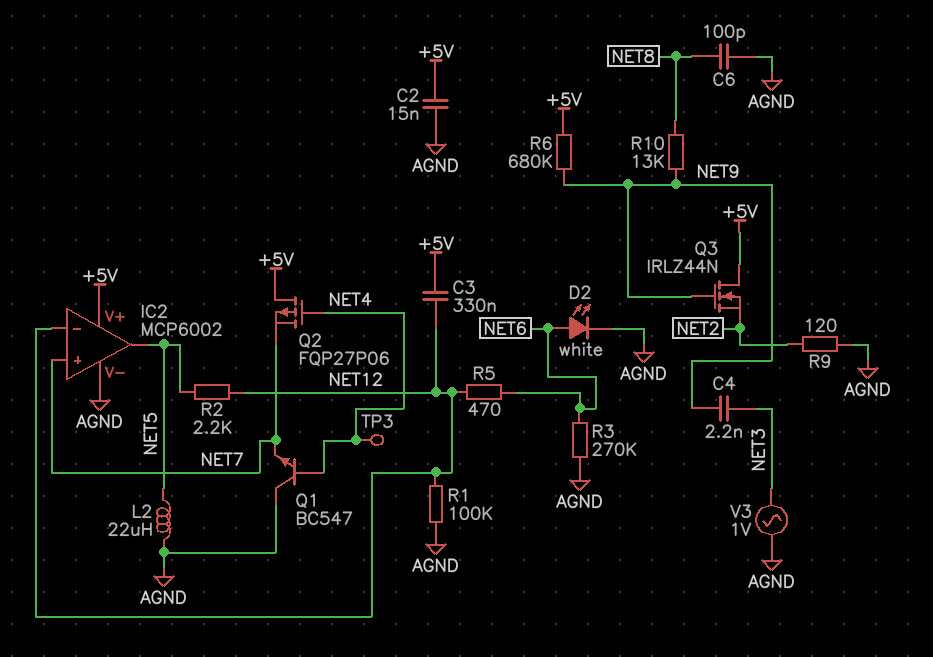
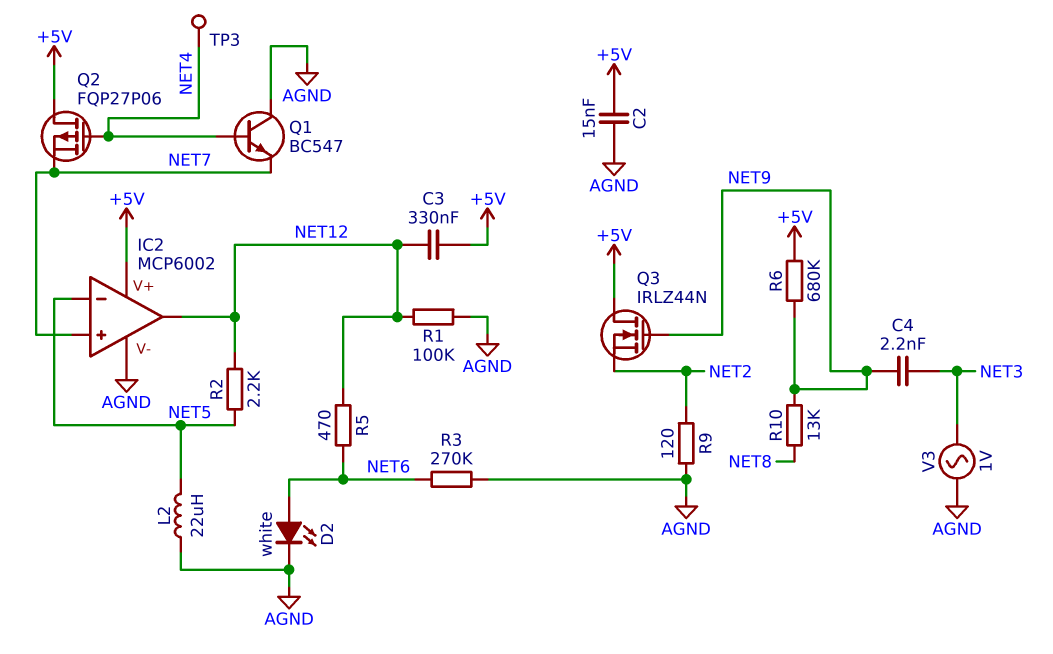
C6: 100pF (AGND, NET8) -> none
IC2 pin in-: NET12 -> NET5
IC2 pin out: NET5 -> NET12

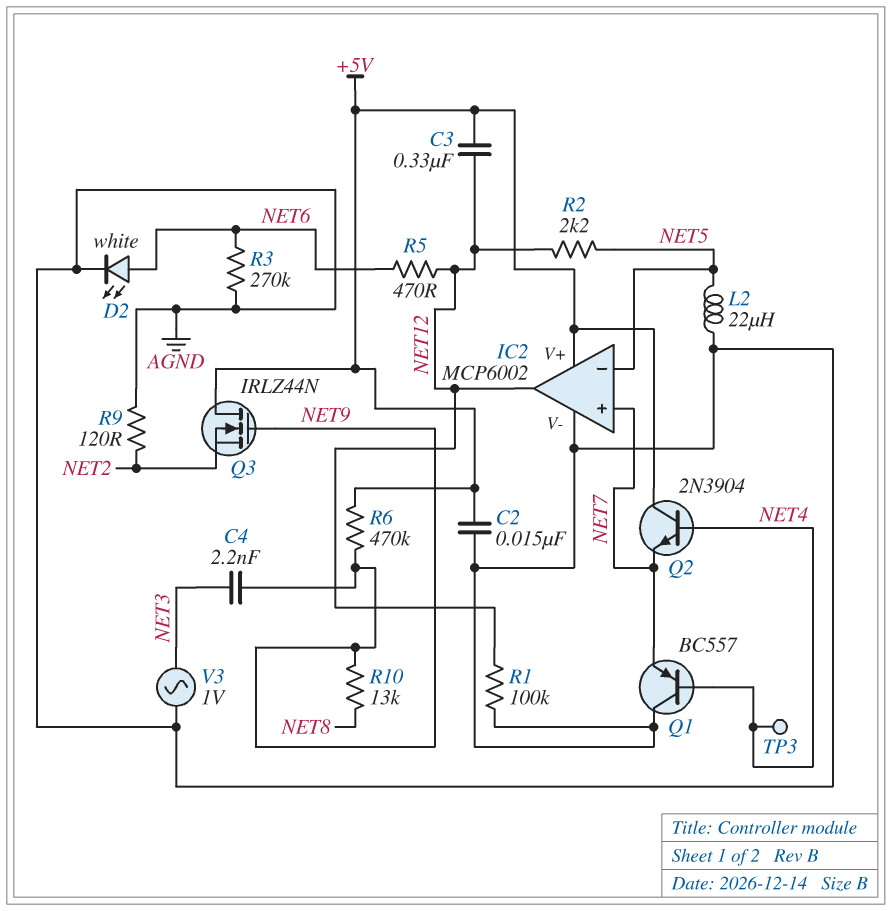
Q1: NPN BC547 (B NET4, C AGND, E NET7) -> PNP BC557 (B NET4, C AGND, E NET7)
Q2: PMOS FQP27P06 (G NET4, D +5V, S NET7) -> NPN 2N3904 (B NET4, C +5V, E NET7)
R6: 680k (+5V, NET9) -> 470k (+5V, NET9)

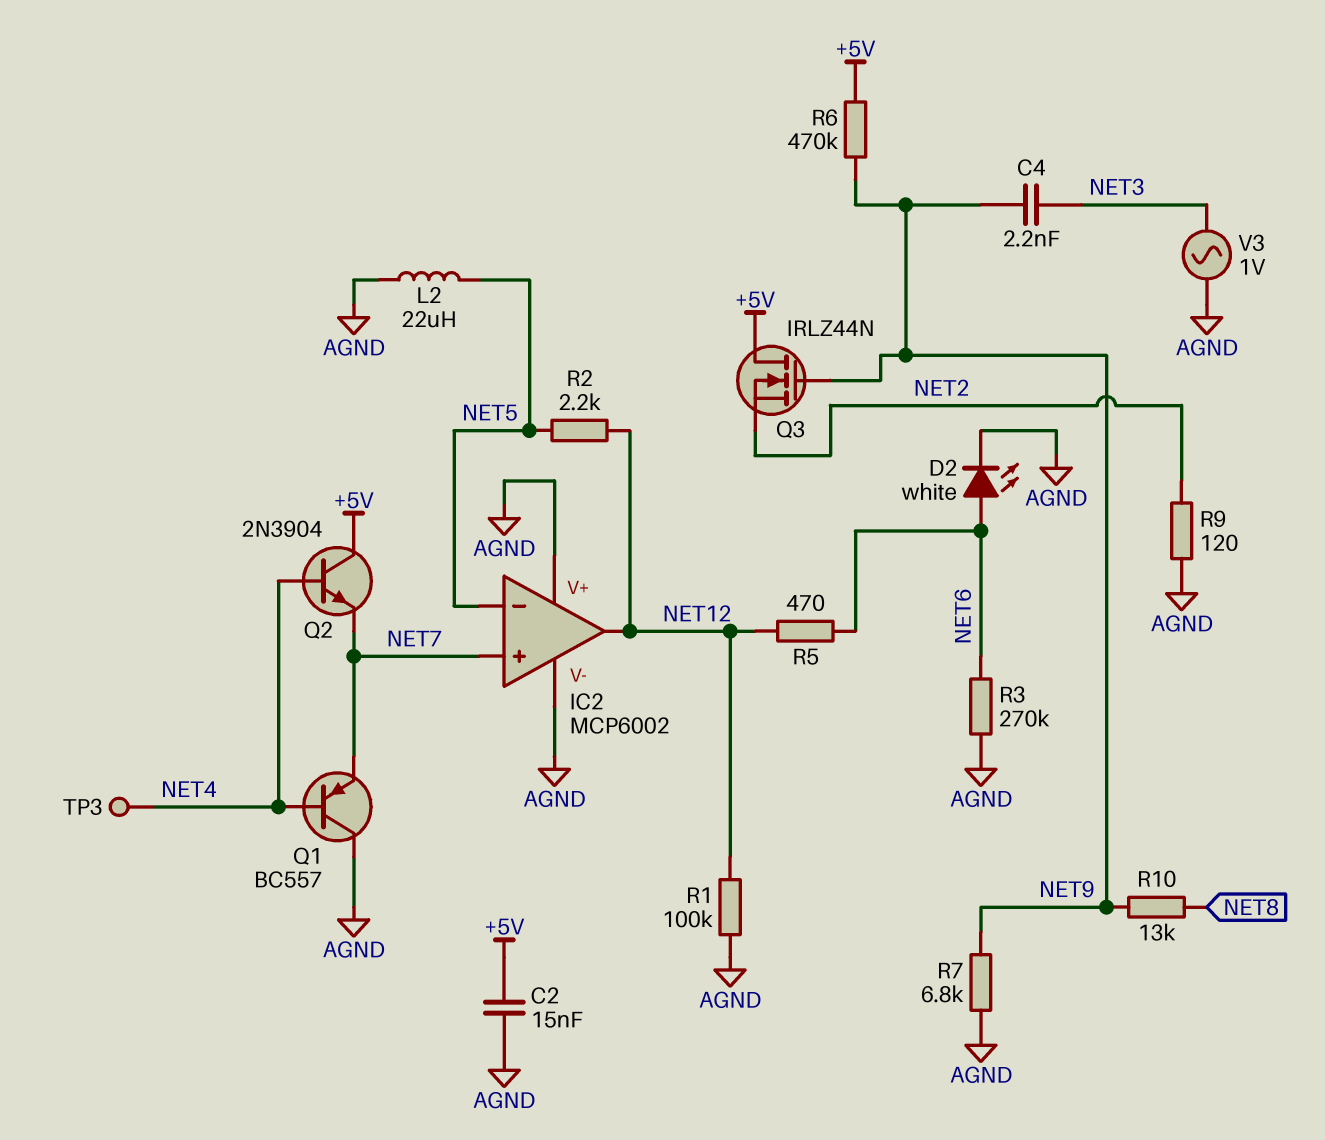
C3: 330nF (+5V, NET12) -> none
IC2 pin V+: +5V -> AGND
R7: none -> 6.8k (AGND, NET9)

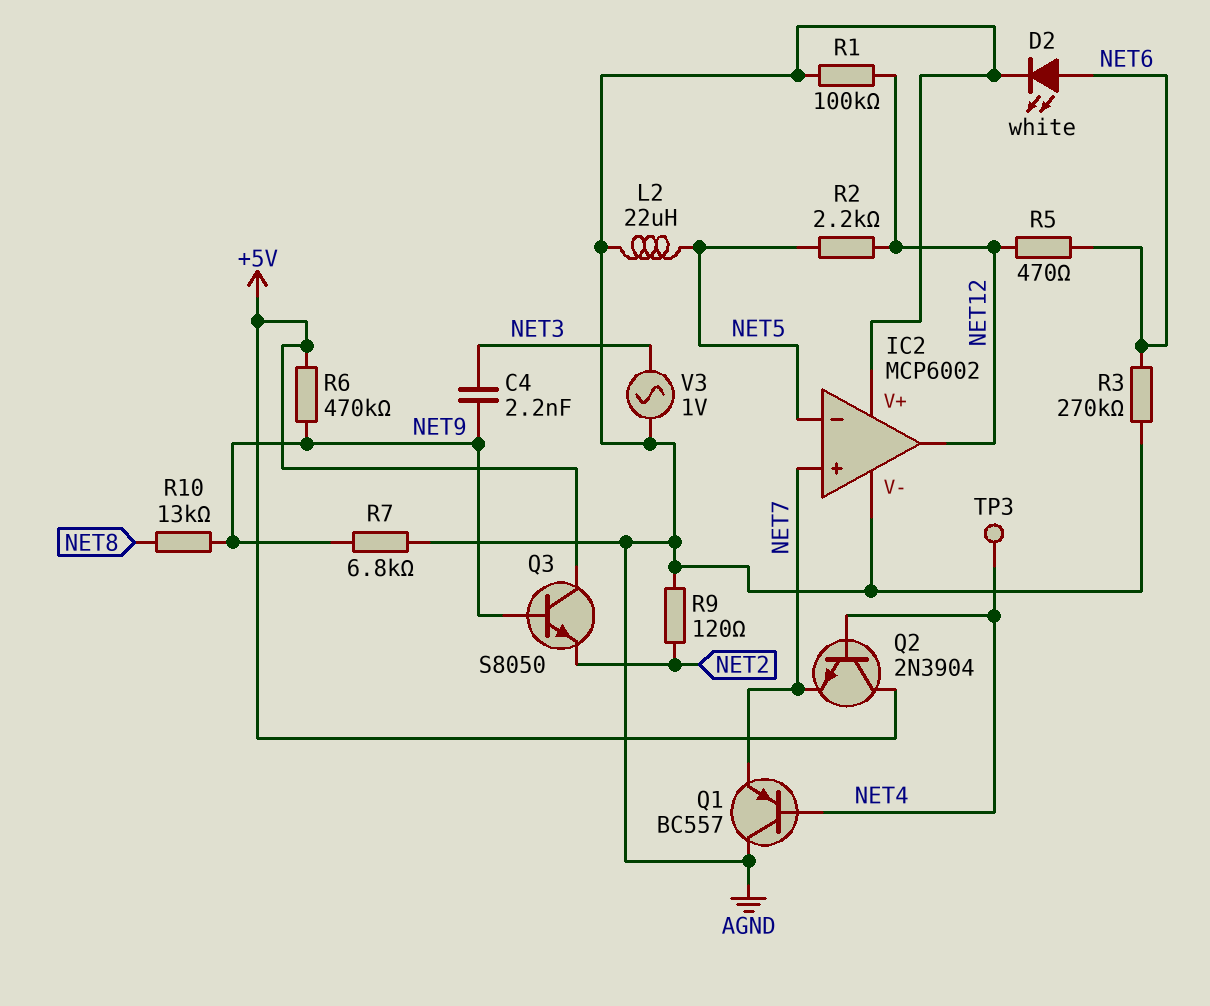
C2: 15nF (+5V, AGND) -> none
Q3: NMOS IRLZ44N (G NET9, D +5V, S NET2) -> NPN S8050 (B NET9, C +5V, E NET2)

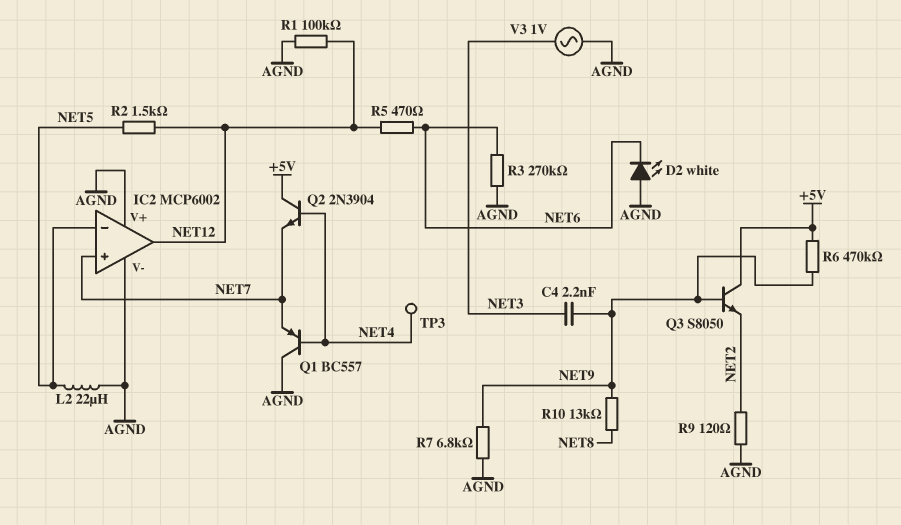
D2: LED white (A NET6, K AGND) -> LED white (A AGND, K NET6)
R2: 2.2k (NET5, NET12) -> 1.5k (NET5, NET12)

